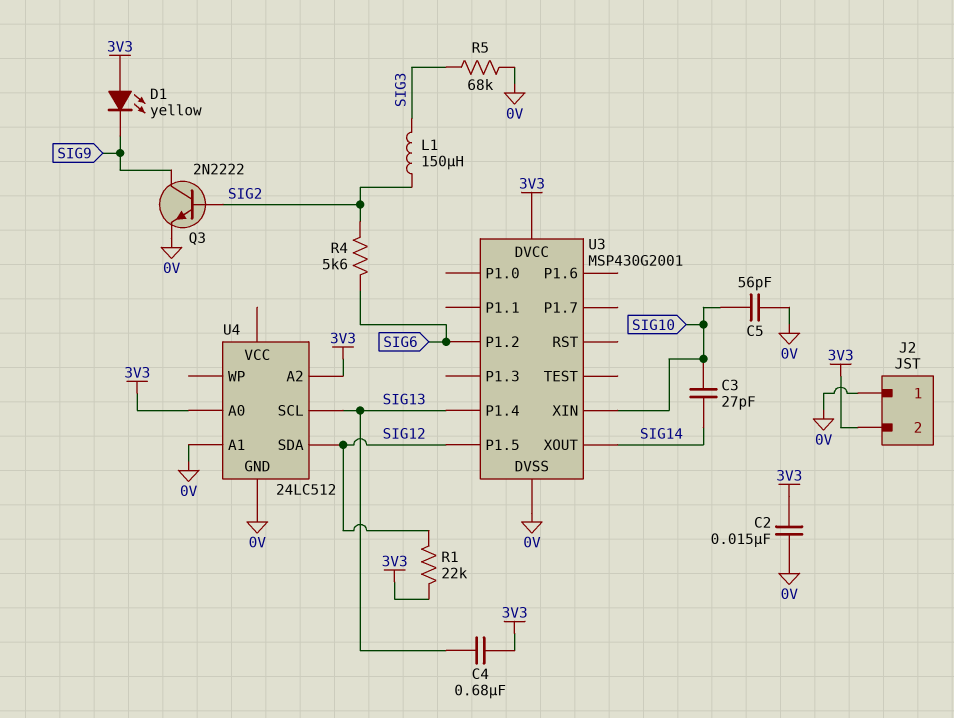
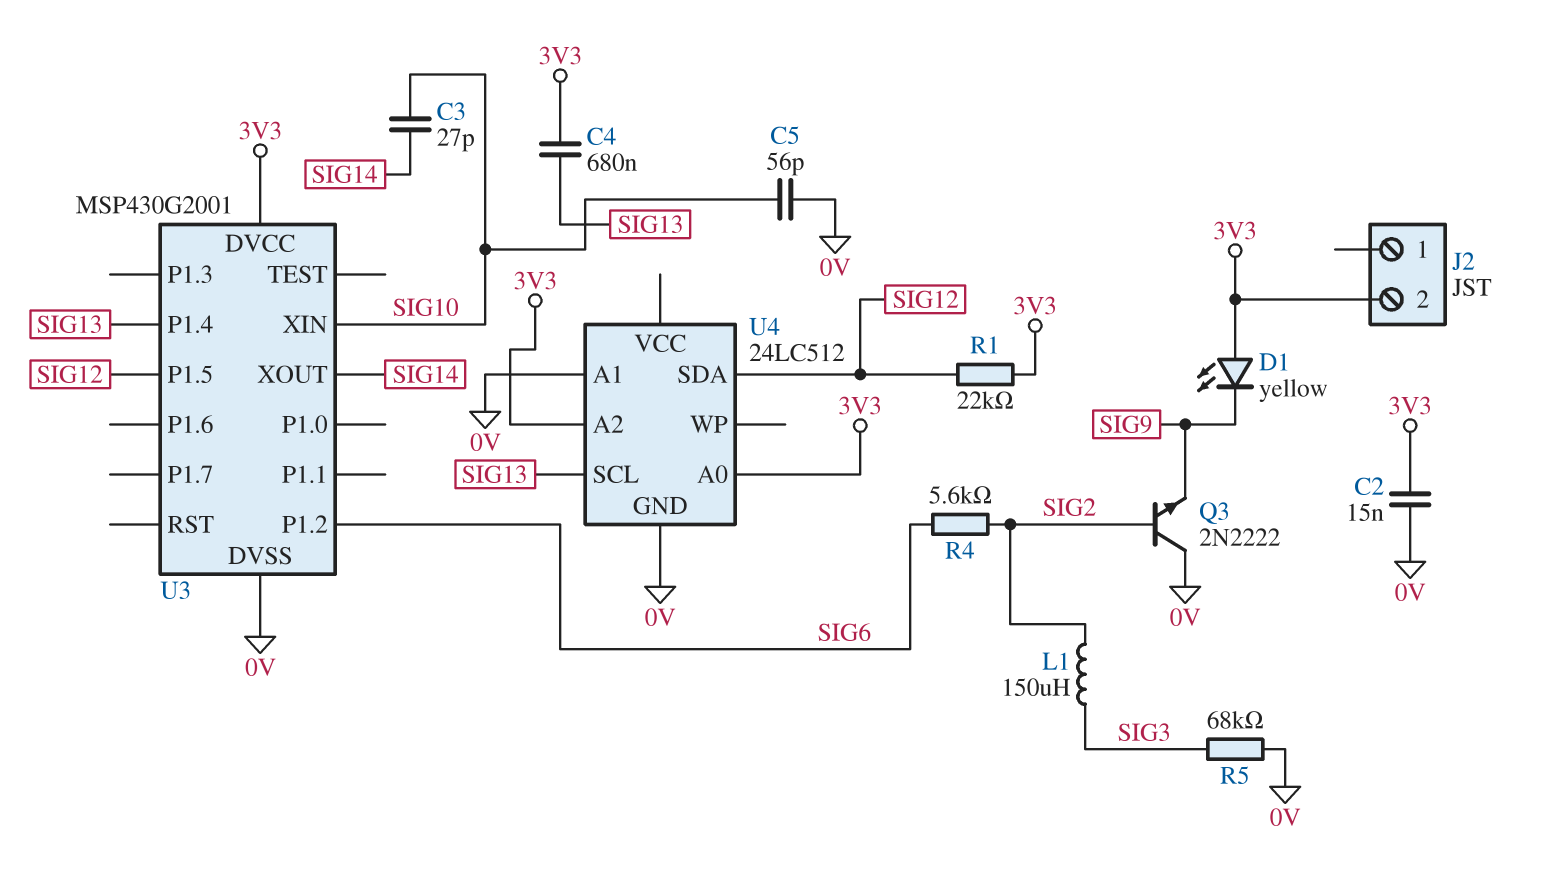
J2 pin 1: 0V -> none
Q3: NPN 2N2222 (B SIG2, C SIG9, E 0V) -> NPN 2N2222 (B SIG2, C 0V, E SIG9)

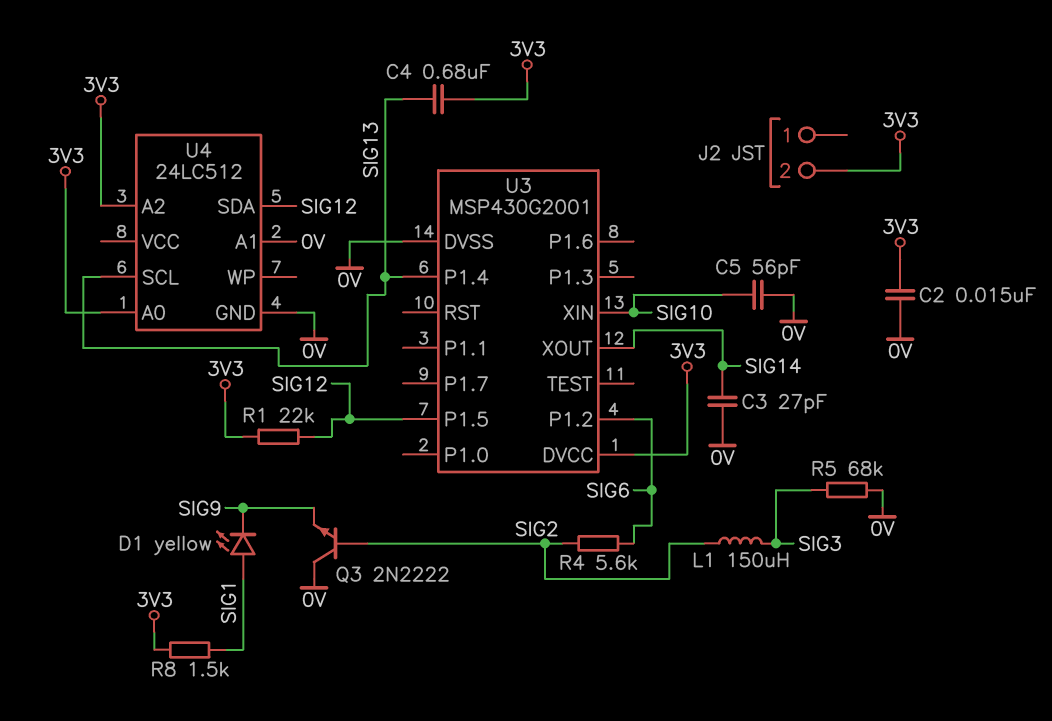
C3: 27pF (SIG10, SIG14) -> 27pF (0V, SIG14)
D1: LED yellow (A 3V3, K SIG9) -> LED yellow (A SIG1, K SIG9)
R8: none -> 1.5k (3V3, SIG1)

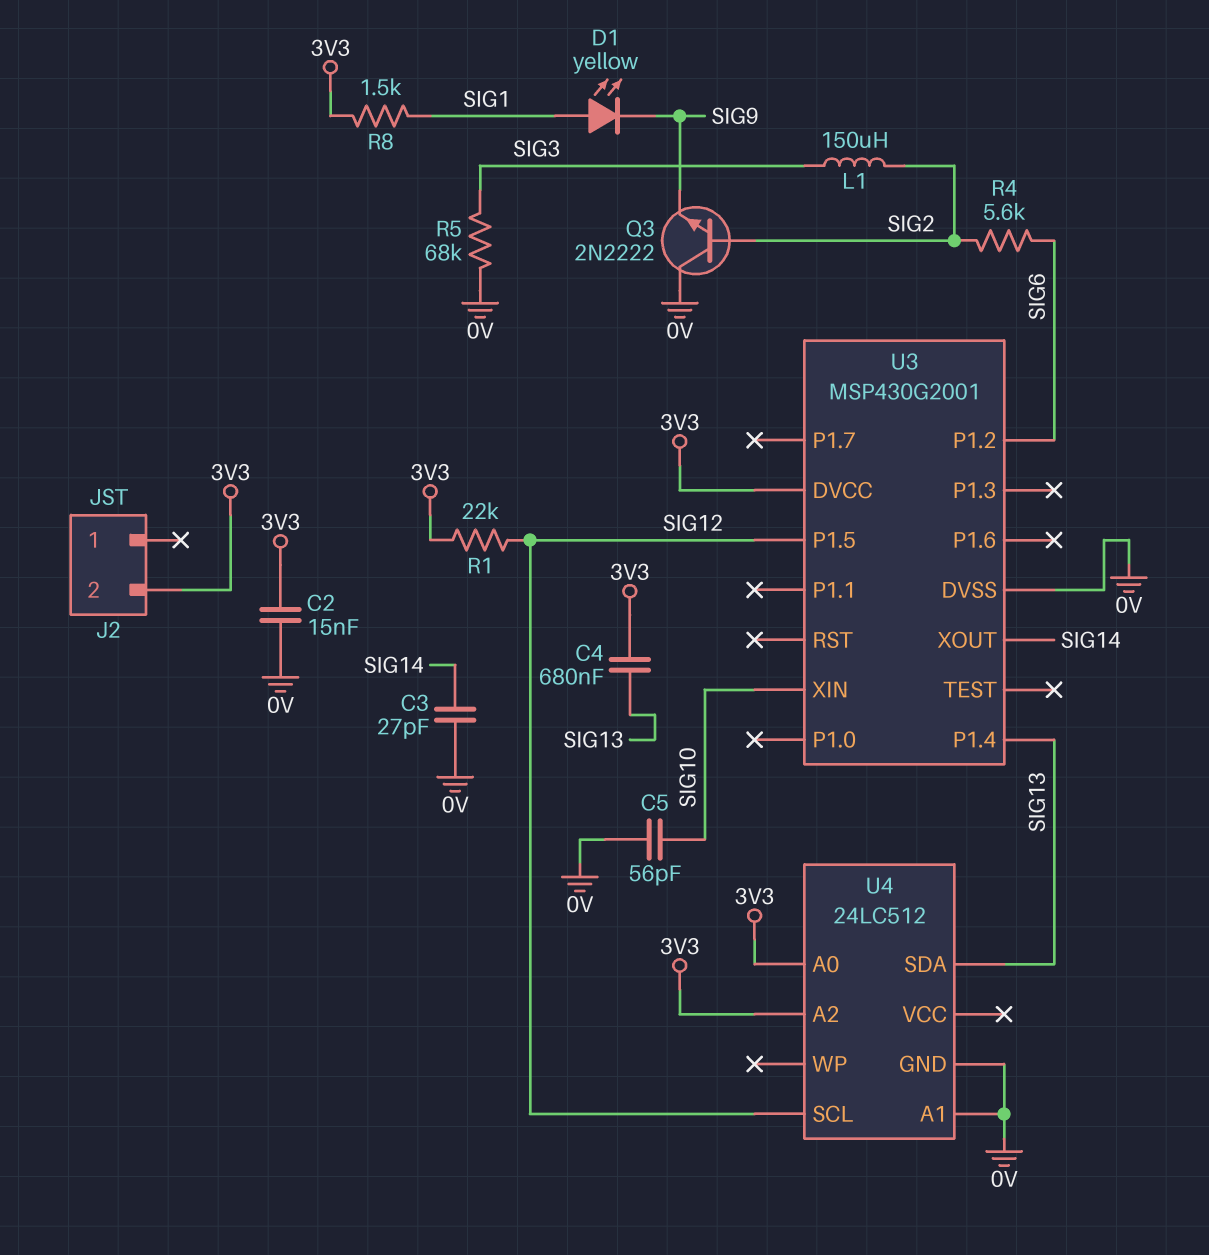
U4 pin SCL: SIG13 -> SIG12
U4 pin SDA: SIG12 -> SIG13

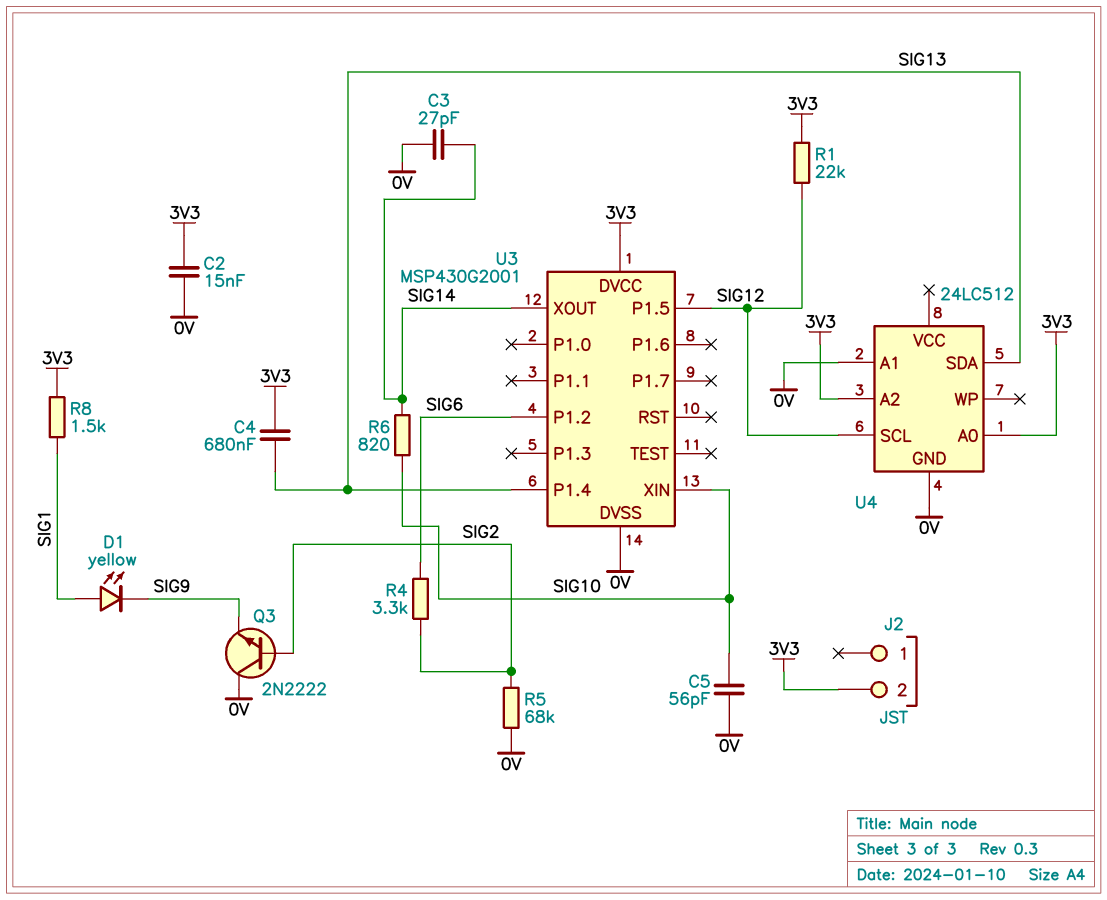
L1: 150uH (SIG2, SIG3) -> none
R4: 5.6k (SIG2, SIG6) -> 3.3k (SIG2, SIG6)
R5: 68k (0V, SIG3) -> 68k (0V, SIG2)
R6: none -> 820 (SIG10, SIG14)

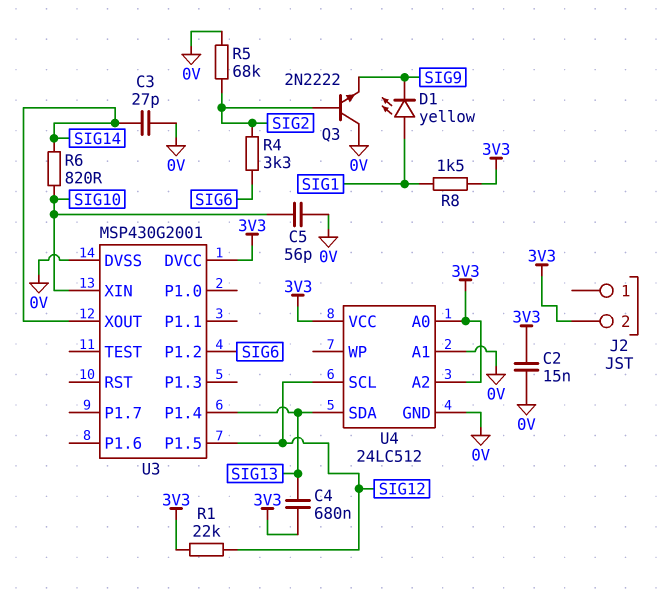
U4 pin VCC: none -> 3V3

